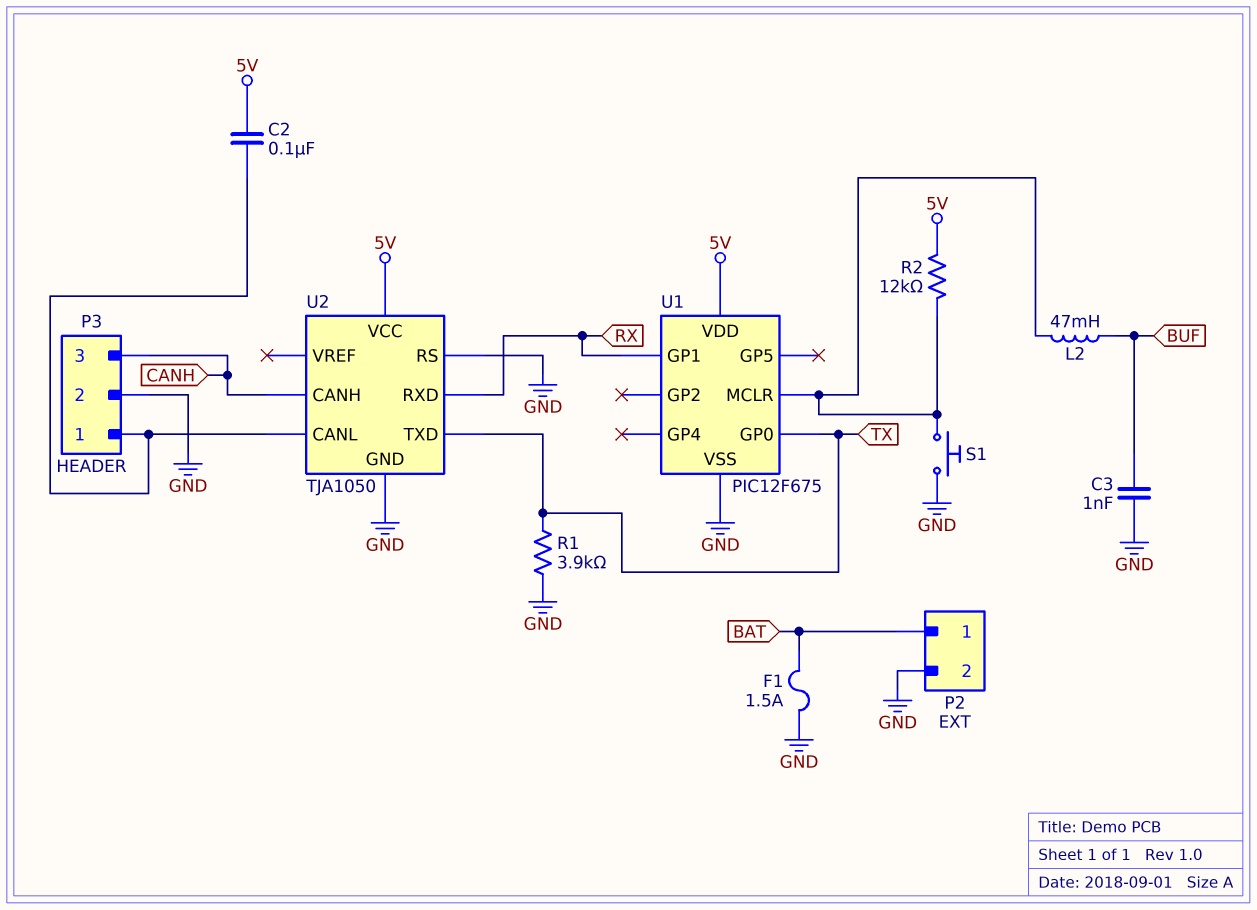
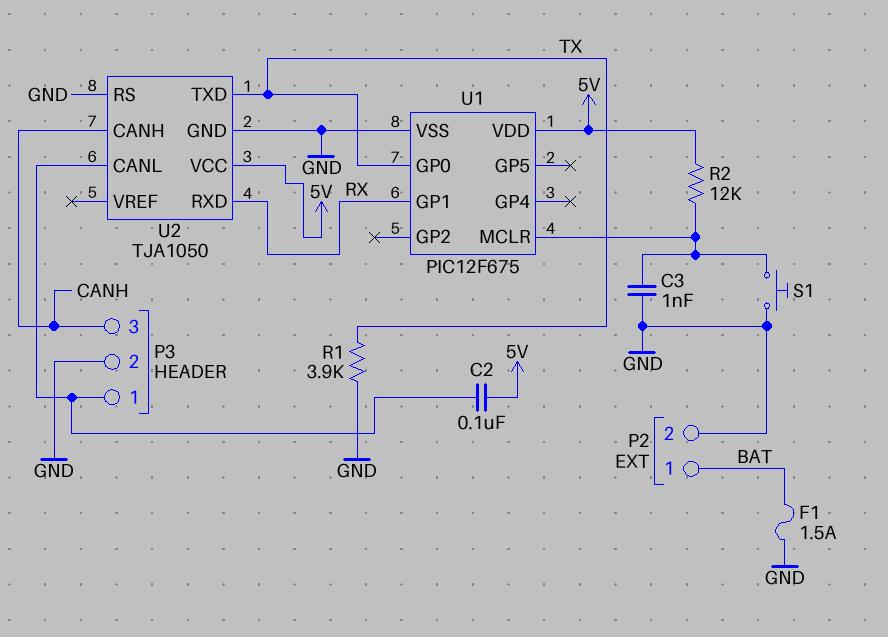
C3: 1nF (BUF, GND) -> 1nF (GND, U1/MCLR)
L2: 47mH (BUF, U1/MCLR) -> none

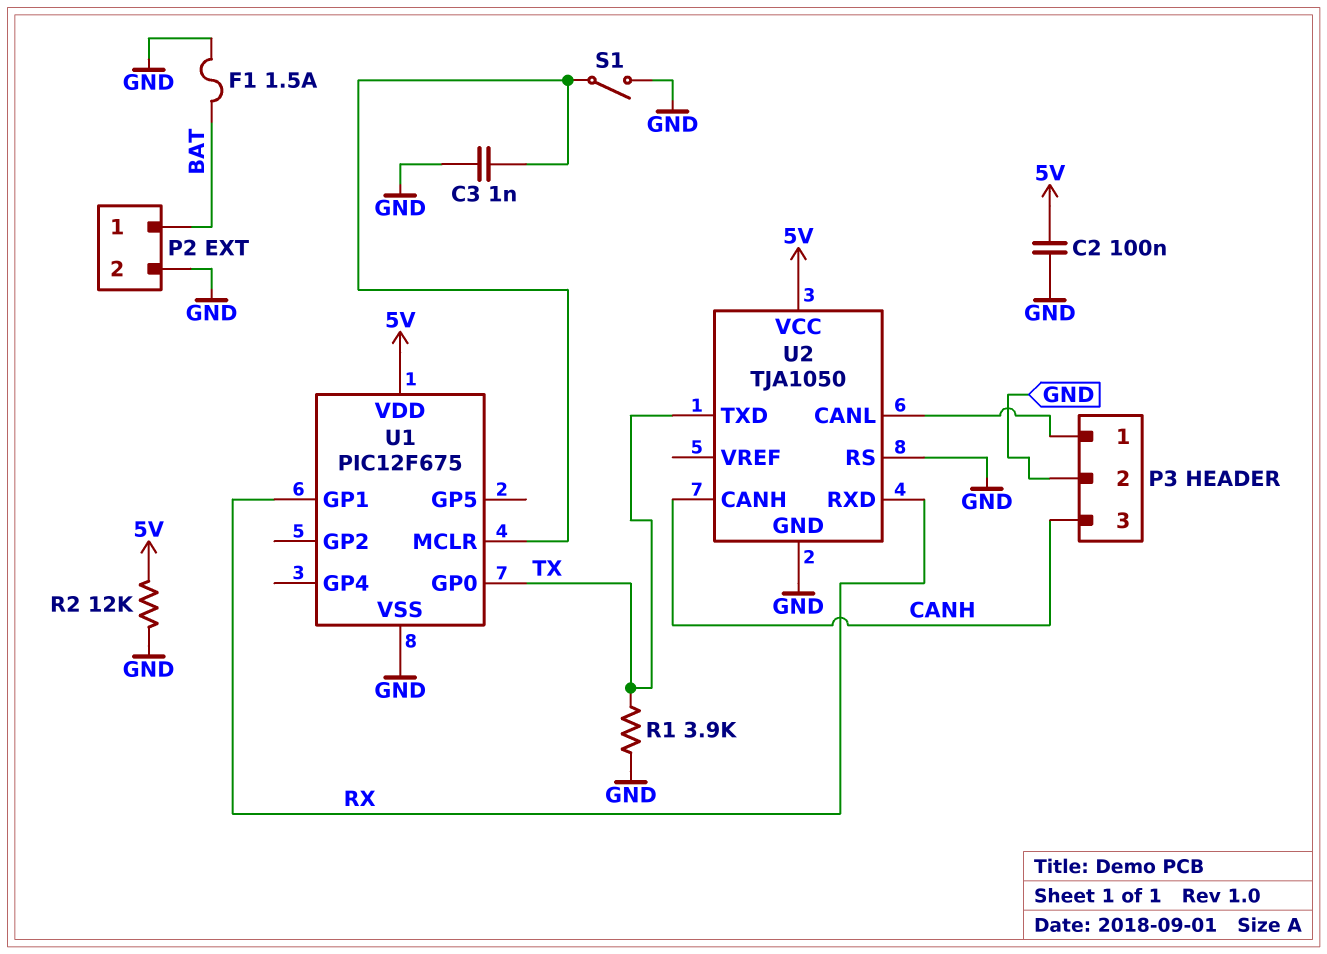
C2: 100nF (5V, P3/1) -> 100nF (5V, GND)
R2: 12k (5V, U1/MCLR) -> 12k (5V, GND)
S1: button (GND, U1/MCLR) -> switch (GND, U1/MCLR)

